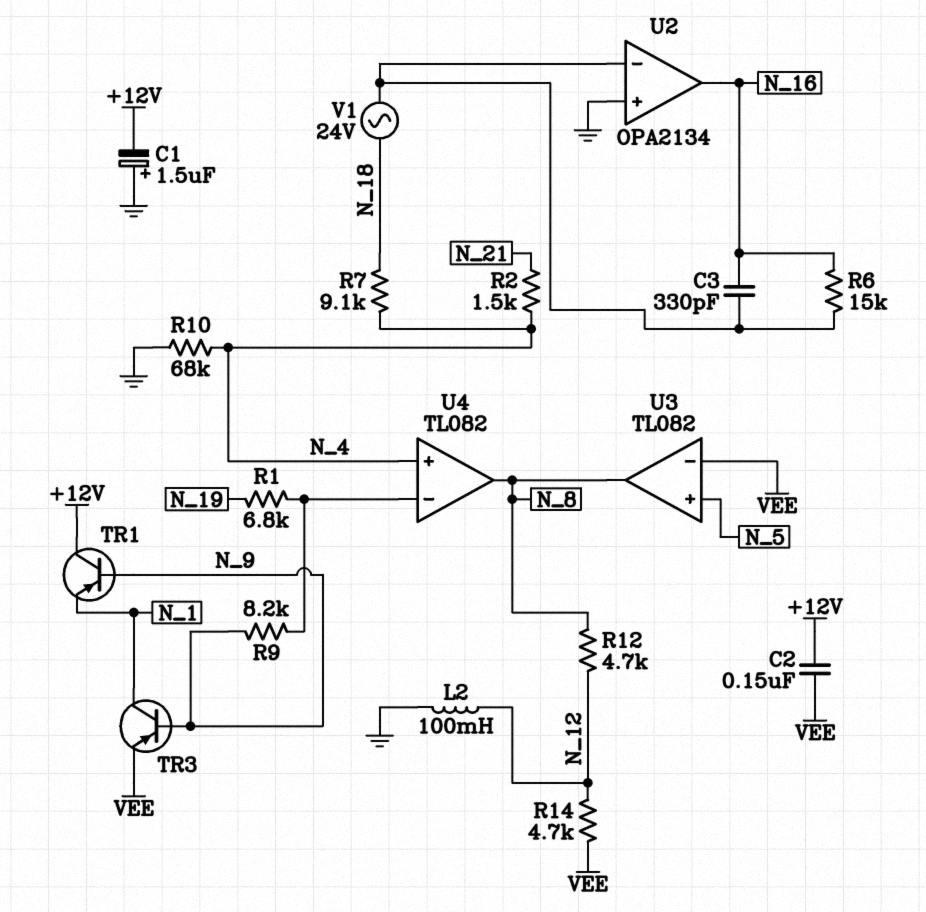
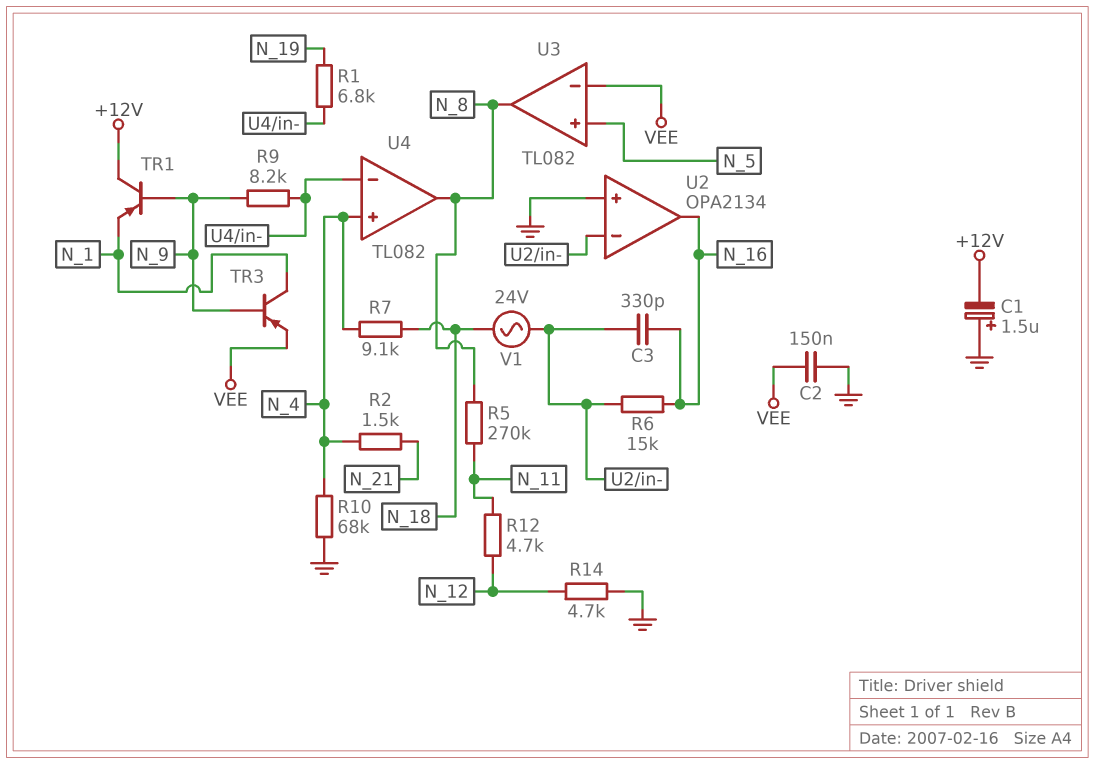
C2: 150nF (+12V, VEE) -> 150nF (GND, VEE)
L2: 100mH (GND, N_12) -> none
R5: none -> 270k (N_8, N_11)
R12: 4.7k (N_8, N_12) -> 4.7k (N_11, N_12)
R14: 4.7k (N_12, VEE) -> 4.7k (GND, N_12)

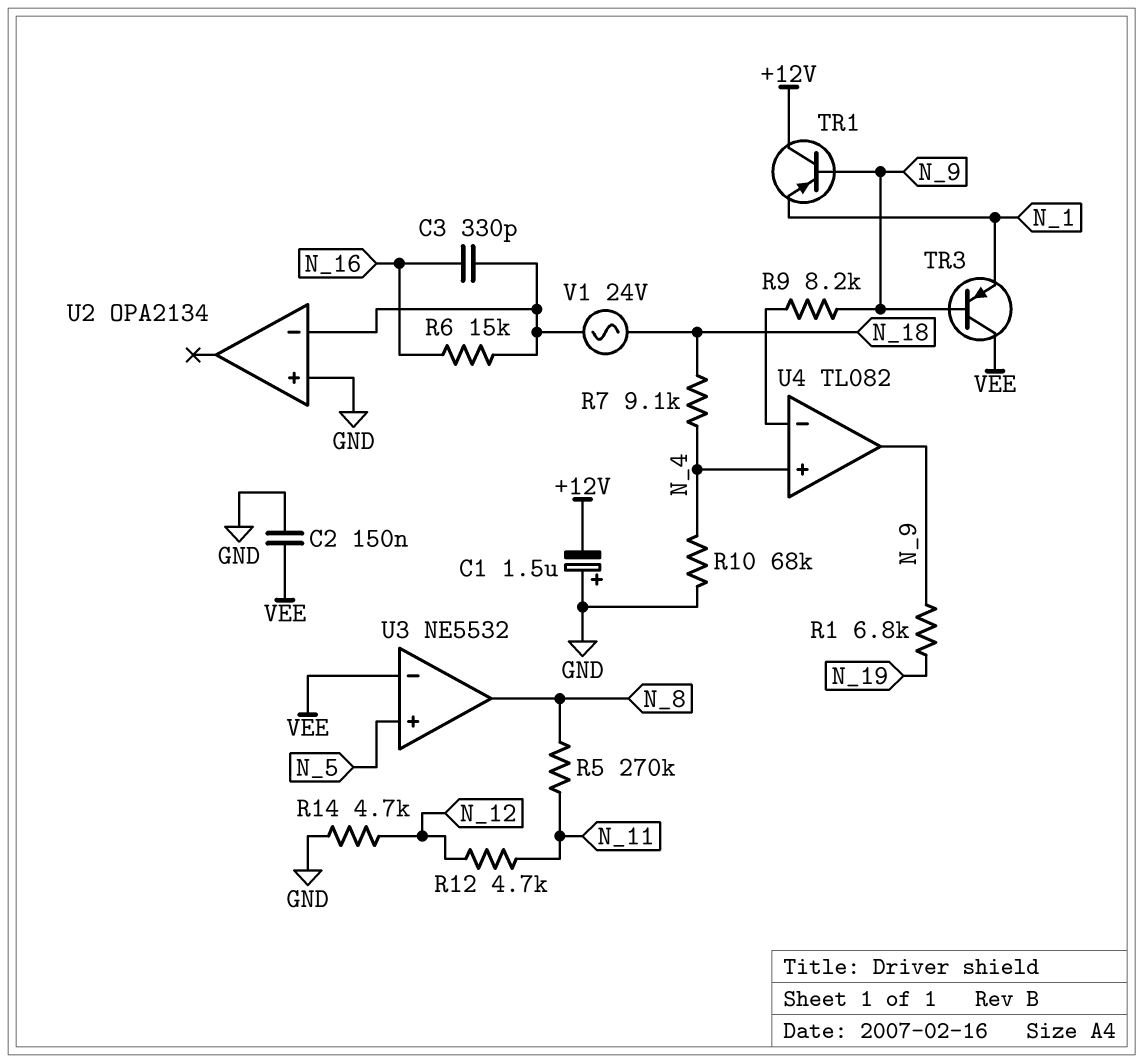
R1: 6.8k (N_19, U4/in-) -> 6.8k (N_9, N_19)
R2: 1.5k (N_4, N_21) -> none
TR3: PNP (B N_9, C N_1, E VEE) -> PNP (B N_9, C VEE, E N_1)
U2 pin out: N_16 -> none
U3: TL082 -> NE5532
U4 pin out: N_8 -> N_9

